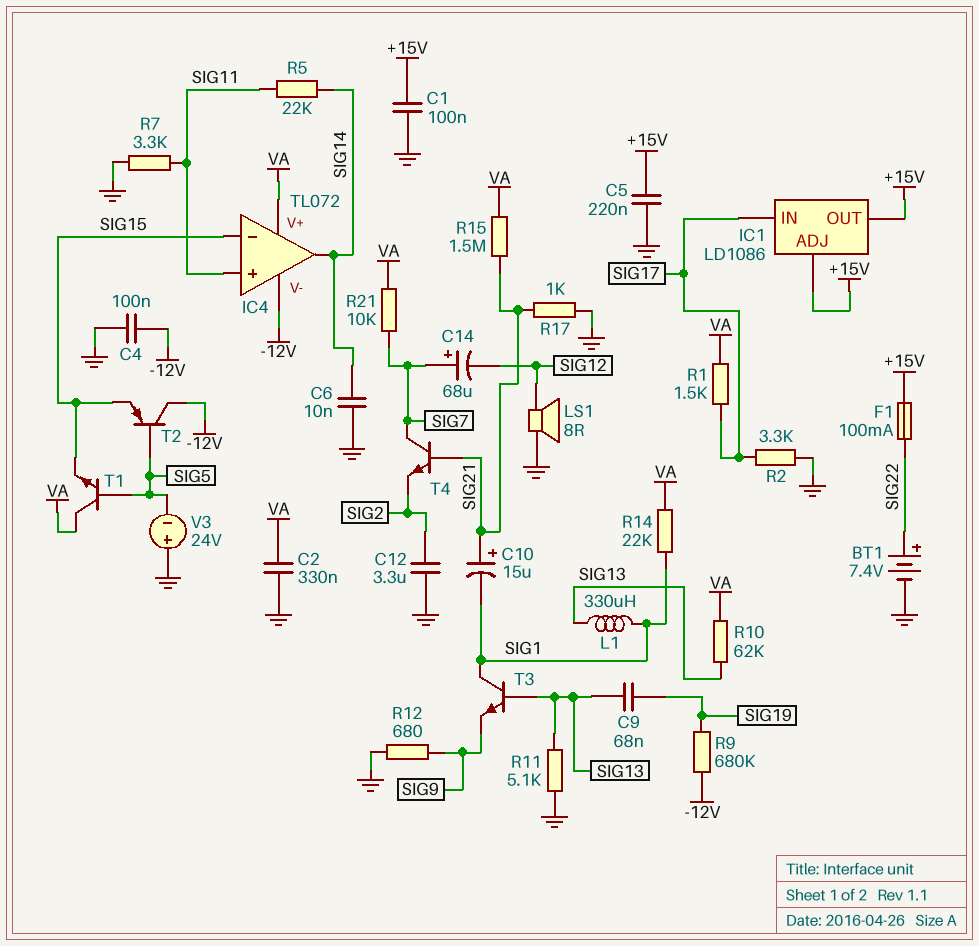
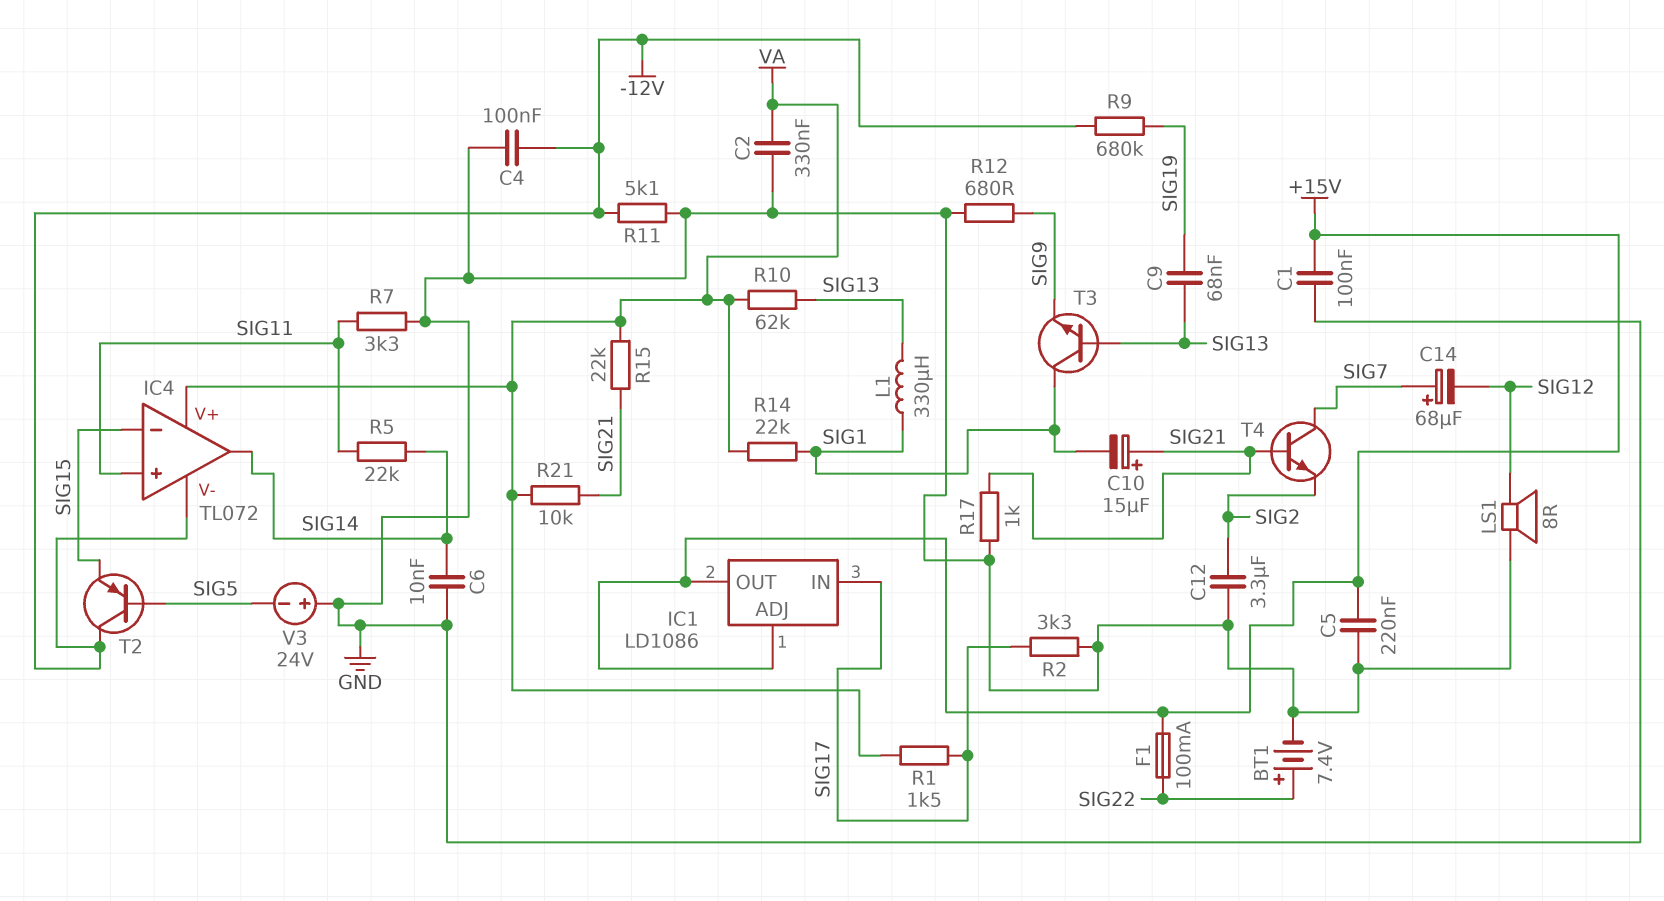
R11: 5.1k (GND, SIG13) -> 5.1k (-12V, GND)
R15: 1.5M (SIG21, VA) -> 22k (SIG21, VA)
R21: 10k (SIG7, VA) -> 10k (SIG21, VA)
T1: NPN (B SIG5, C VA, E SIG15) -> none

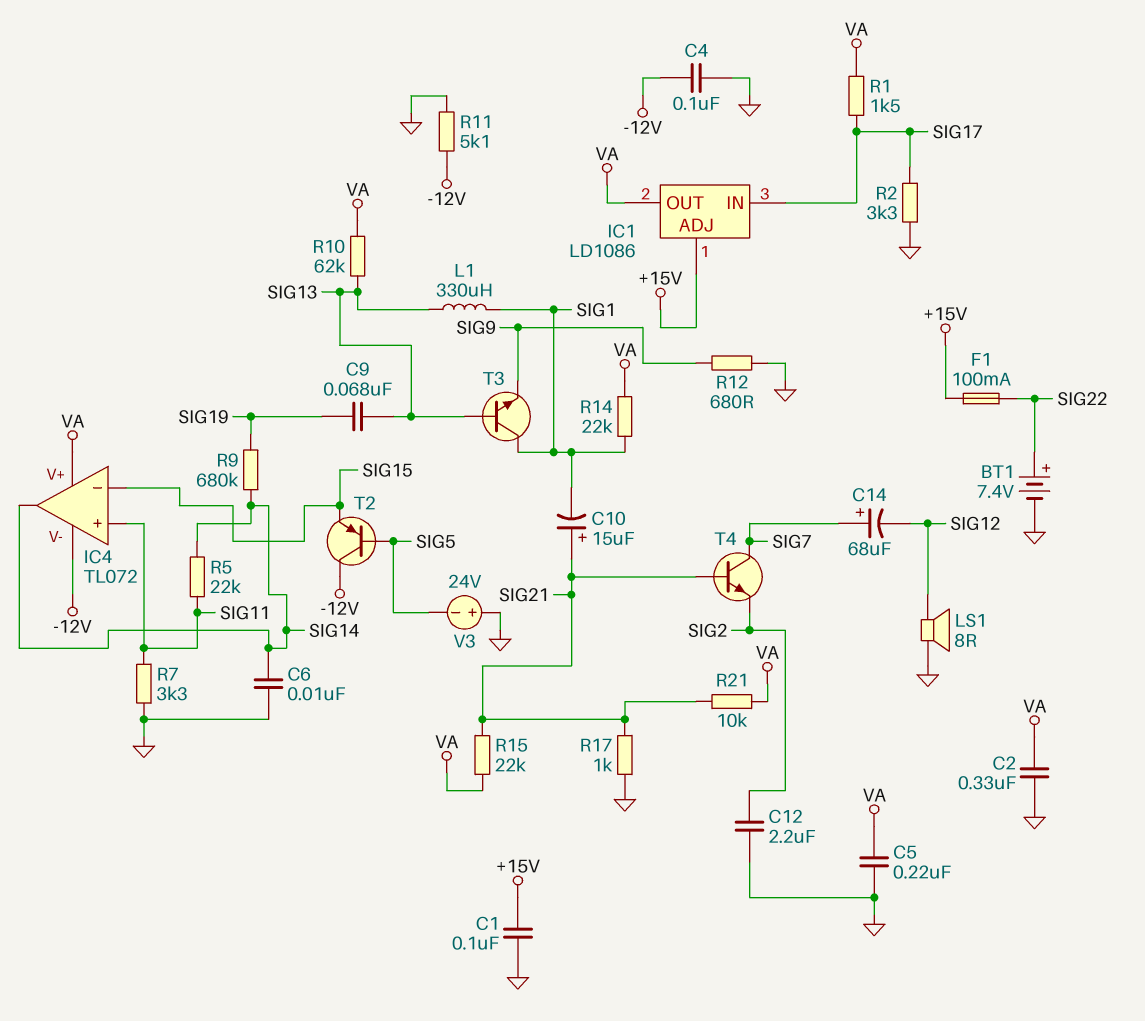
C5: 220nF (+15V, GND) -> 220nF (GND, VA)
C12: 3.3uF (GND, SIG2) -> 2.2uF (GND, SIG2)
IC1 pin OUT: +15V -> VA
R9: 680k (-12V, SIG19) -> 680k (SIG14, SIG19)

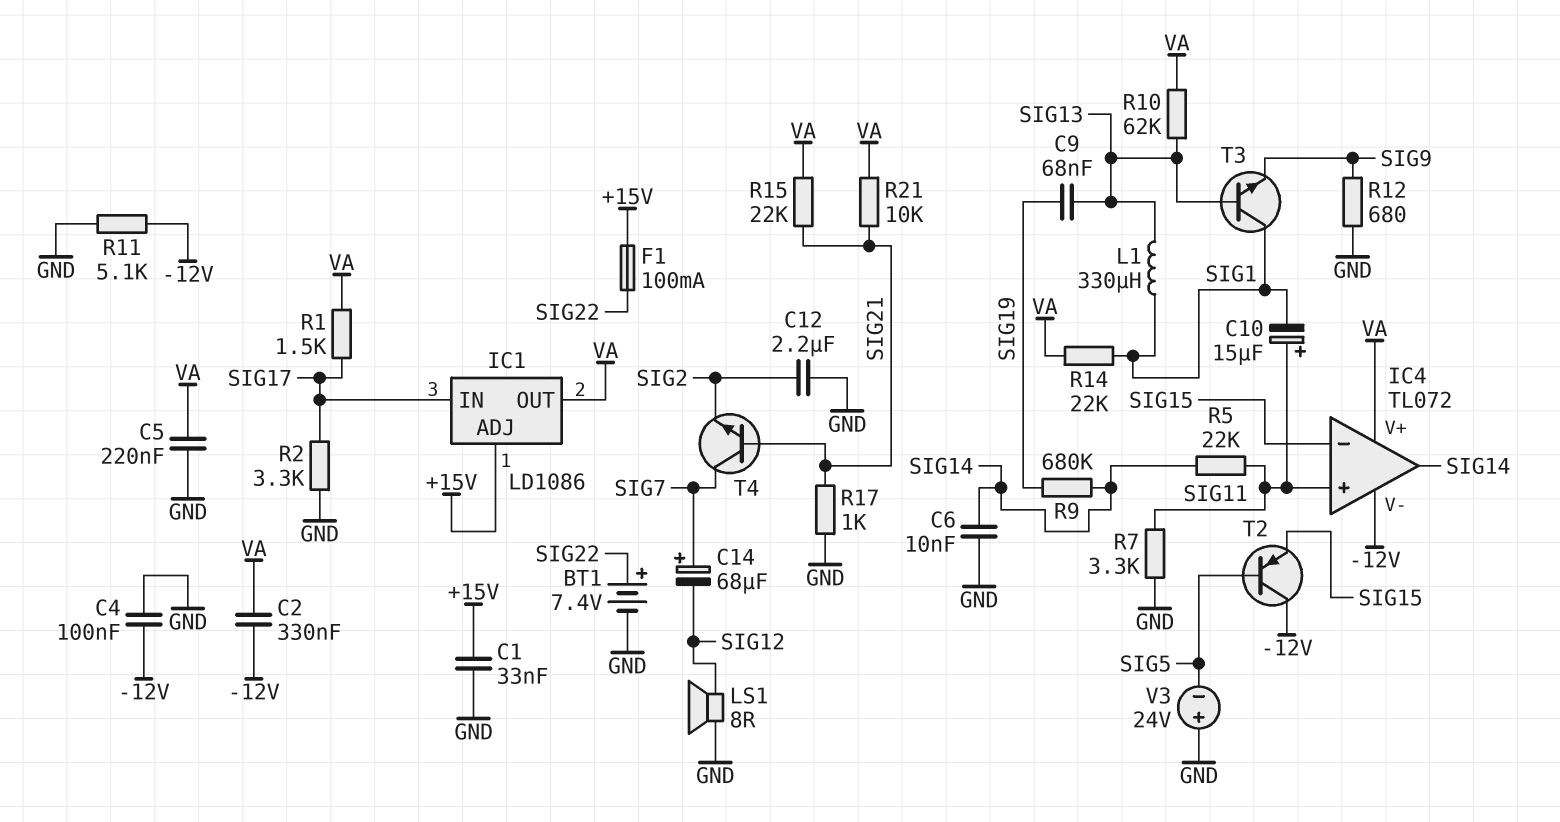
C1: 100nF (+15V, GND) -> 33nF (+15V, GND)
C2: 330nF (GND, VA) -> 330nF (-12V, VA)
C10: 15uF (plus SIG21, minus SIG1) -> 15uF (plus SIG11, minus SIG1)

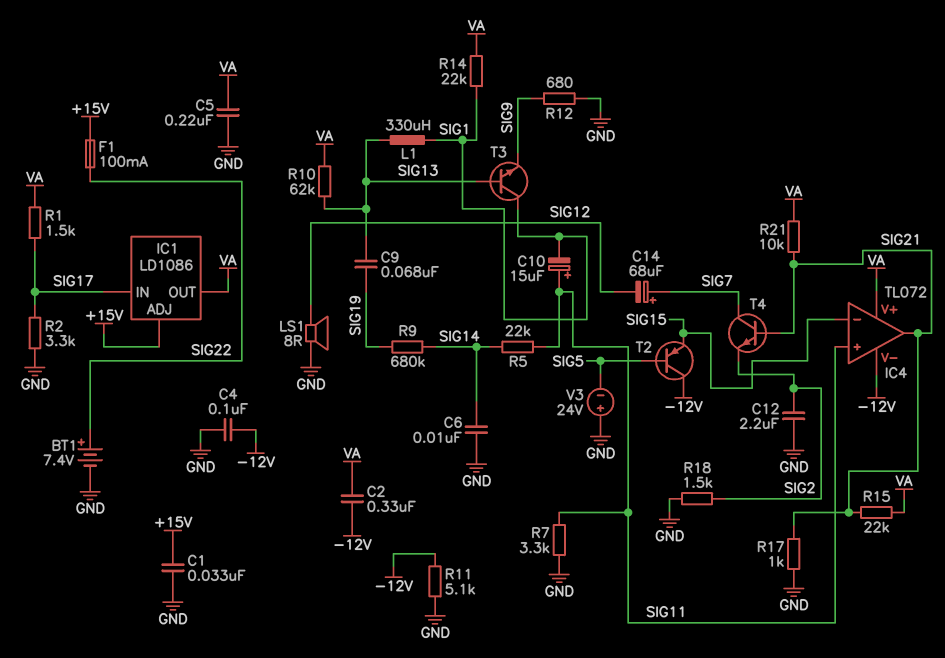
IC4 pin out: SIG14 -> SIG21
R18: none -> 1.5k (GND, SIG2)

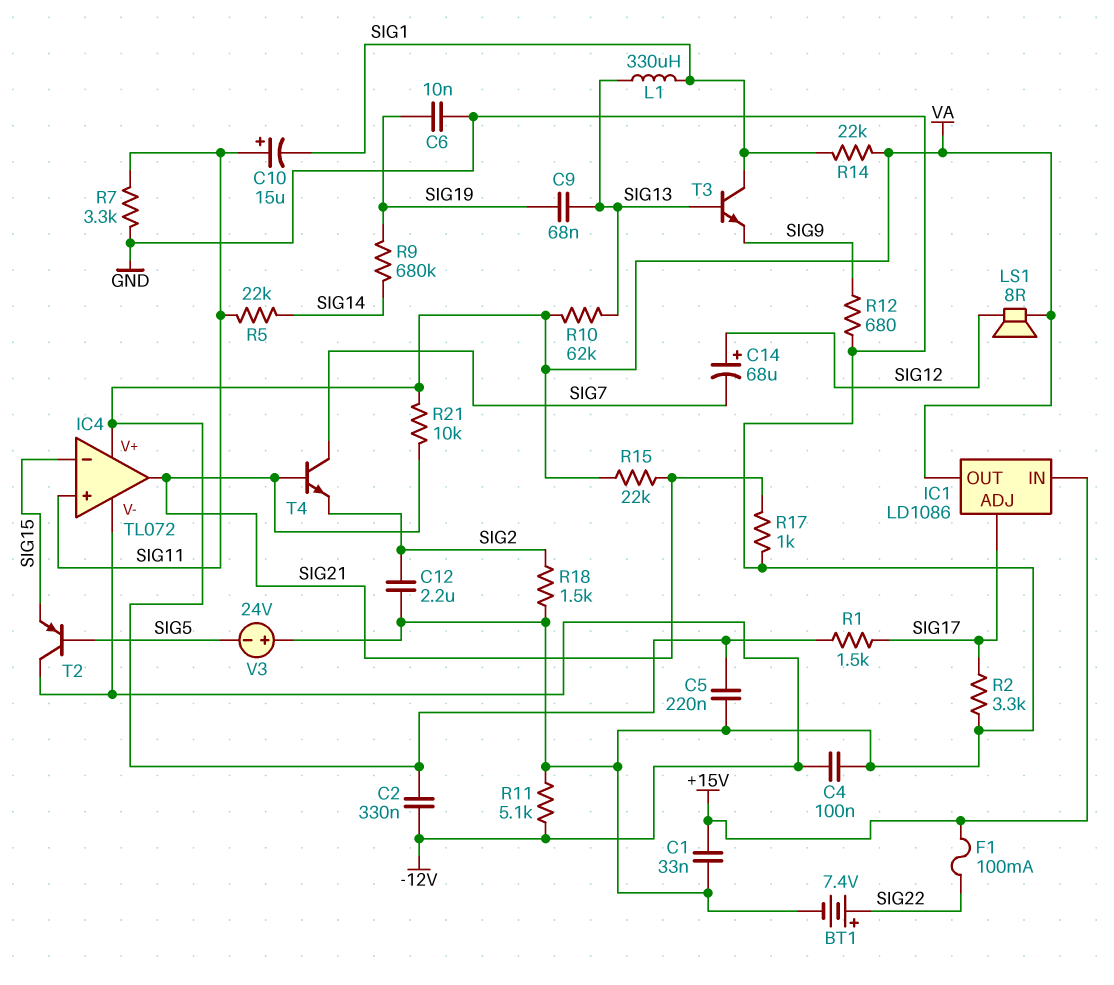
C6: 10nF (GND, SIG14) -> 10nF (GND, SIG19)
C14: 68uF (plus SIG7, minus SIG12) -> 68uF (plus SIG12, minus SIG7)
IC1 pin ADJ: +15V -> SIG17
IC1 pin IN: SIG17 -> +15V
LS1: speaker 8R (GND, SIG12) -> speaker 8R (SIG12, VA)

